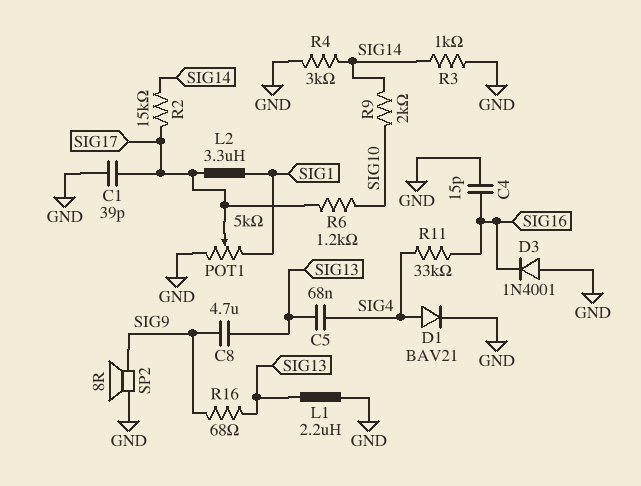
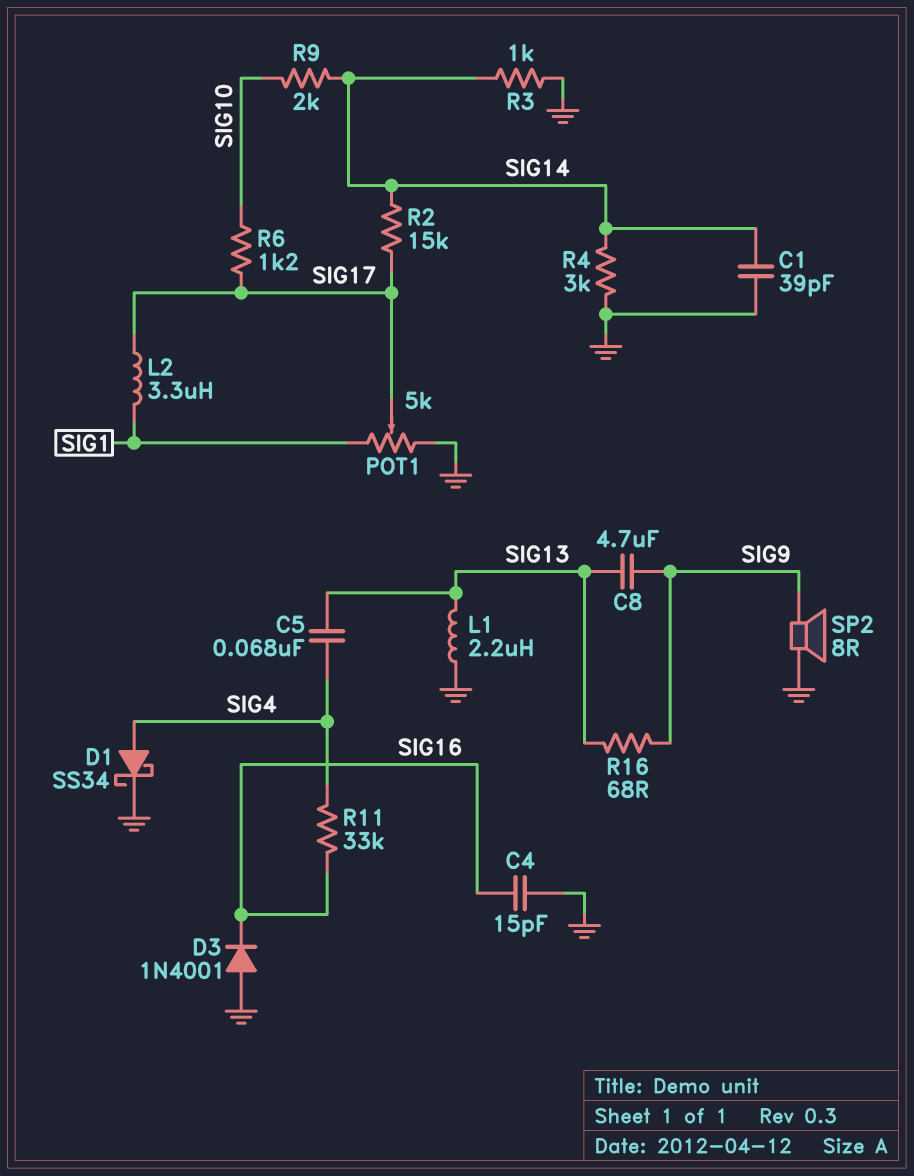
C1: 39pF (GND, SIG17) -> 39pF (GND, SIG14)
D1: diode BAV21 (A SIG4, K GND) -> schottky SS34 (A SIG4, K GND)

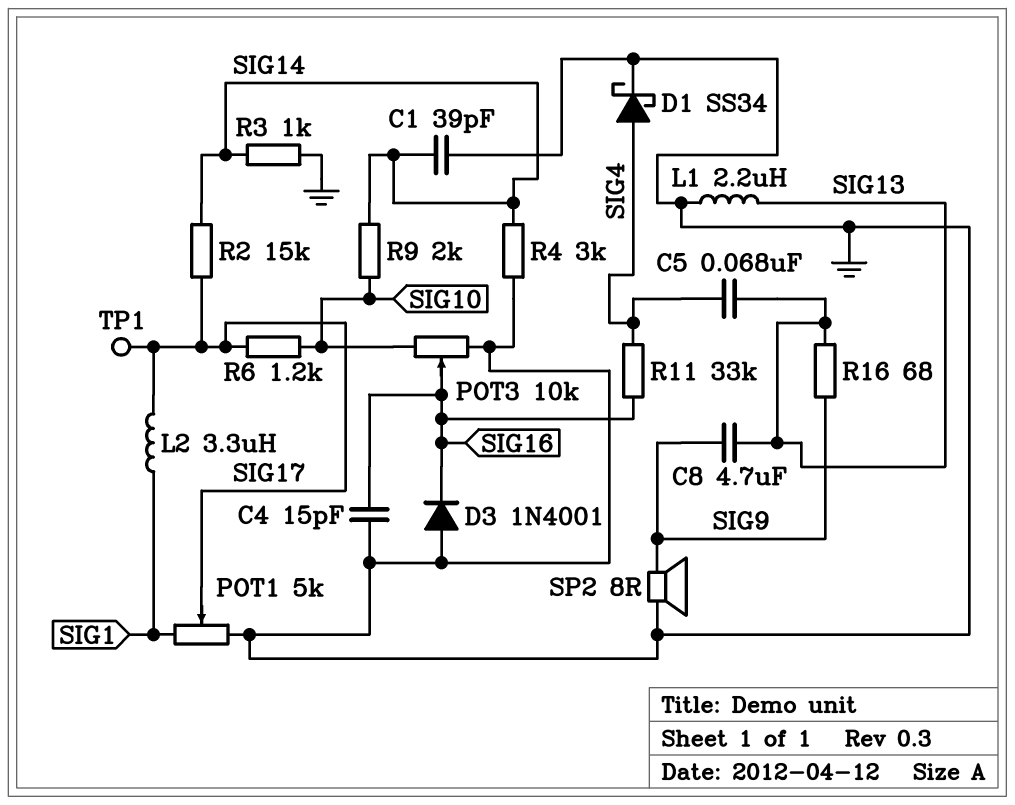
POT3: none -> 10k (GND, SIG10, wiper SIG16)
TP1: none -> test point (SIG17)

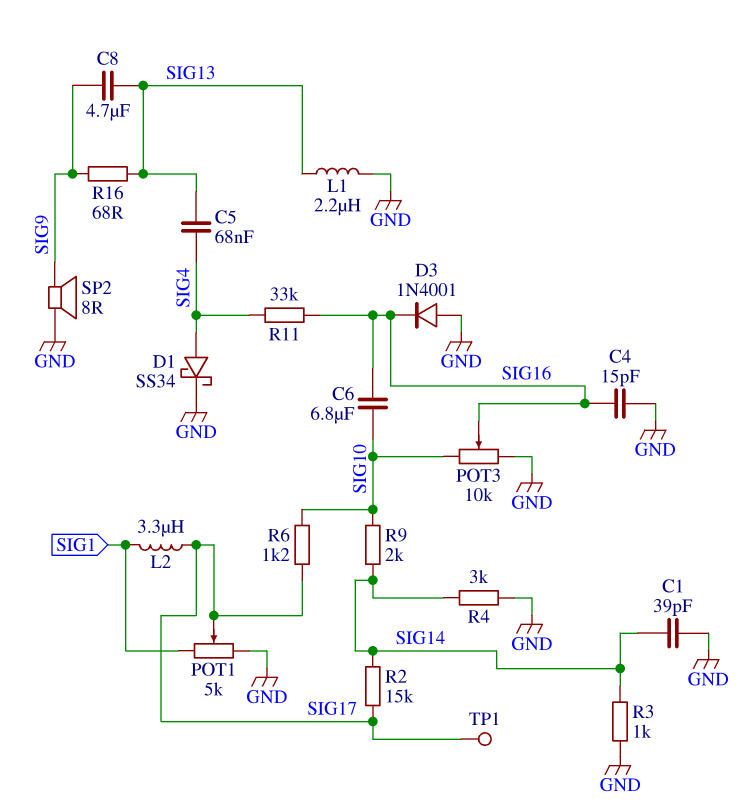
C6: none -> 6.8uF (SIG10, SIG16)

